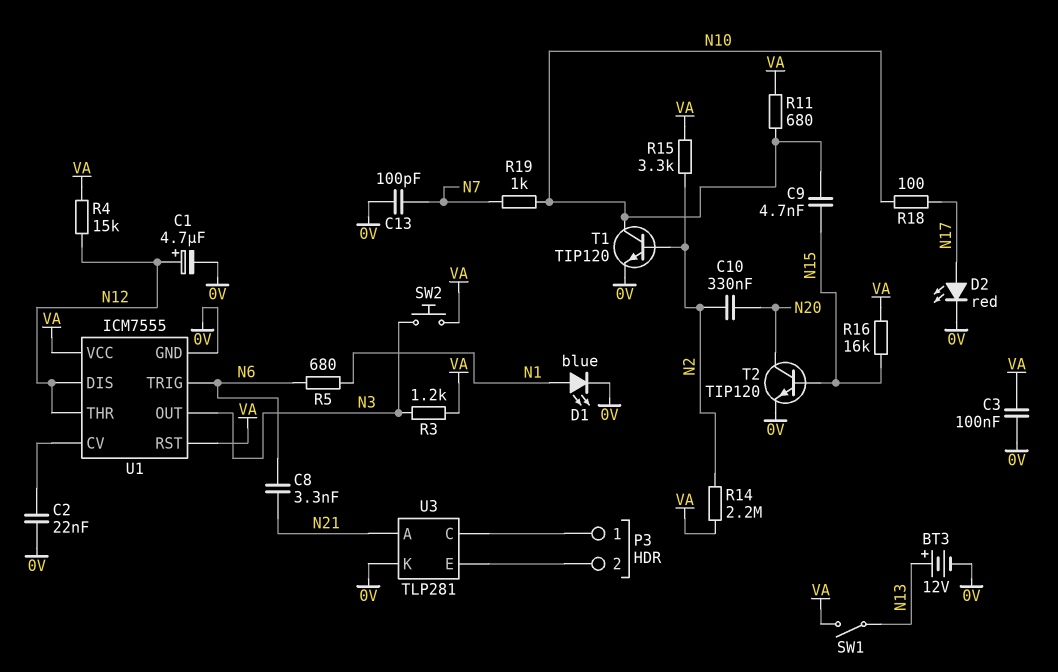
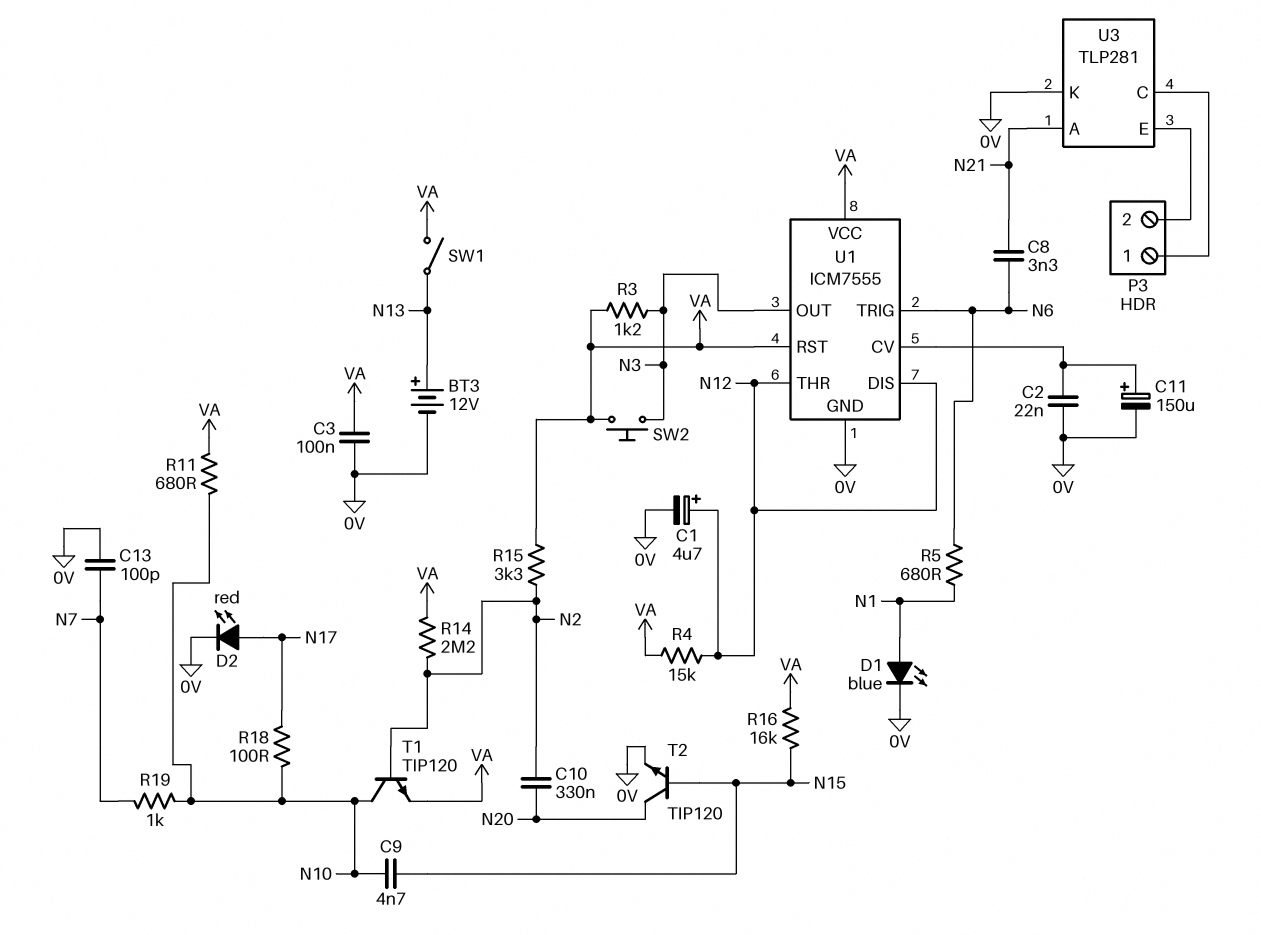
C11: none -> 150uF (plus U1/CV, minus 0V)
T1: NPN TIP120 (B N2, C N10, E 0V) -> NPN TIP120 (B N2, C N10, E VA)

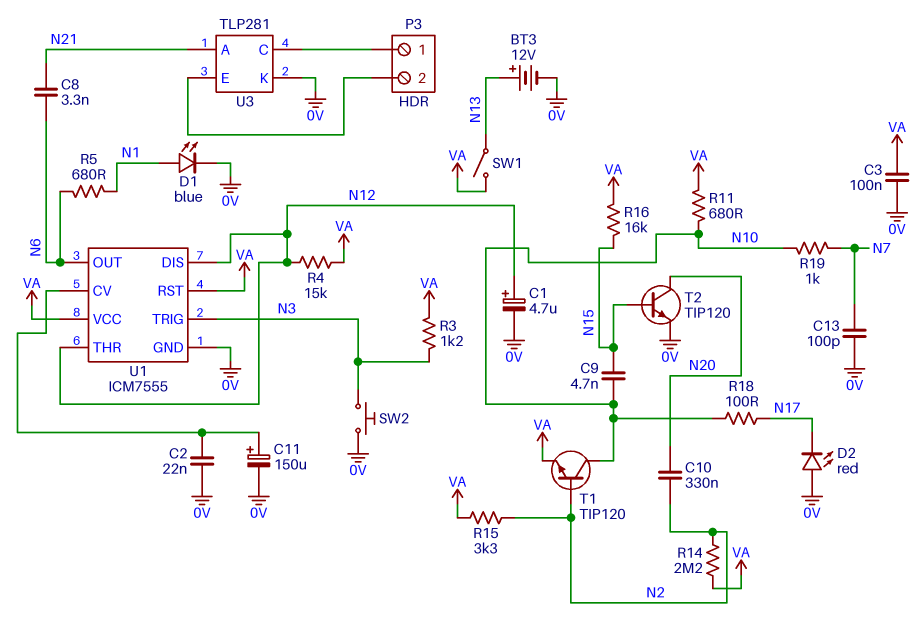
D2: LED red (A N17, K 0V) -> LED red (A 0V, K N17)
SW2: button (N3, VA) -> button (0V, N3)
U1 pin OUT: N3 -> N6
U1 pin TRIG: N6 -> N3

